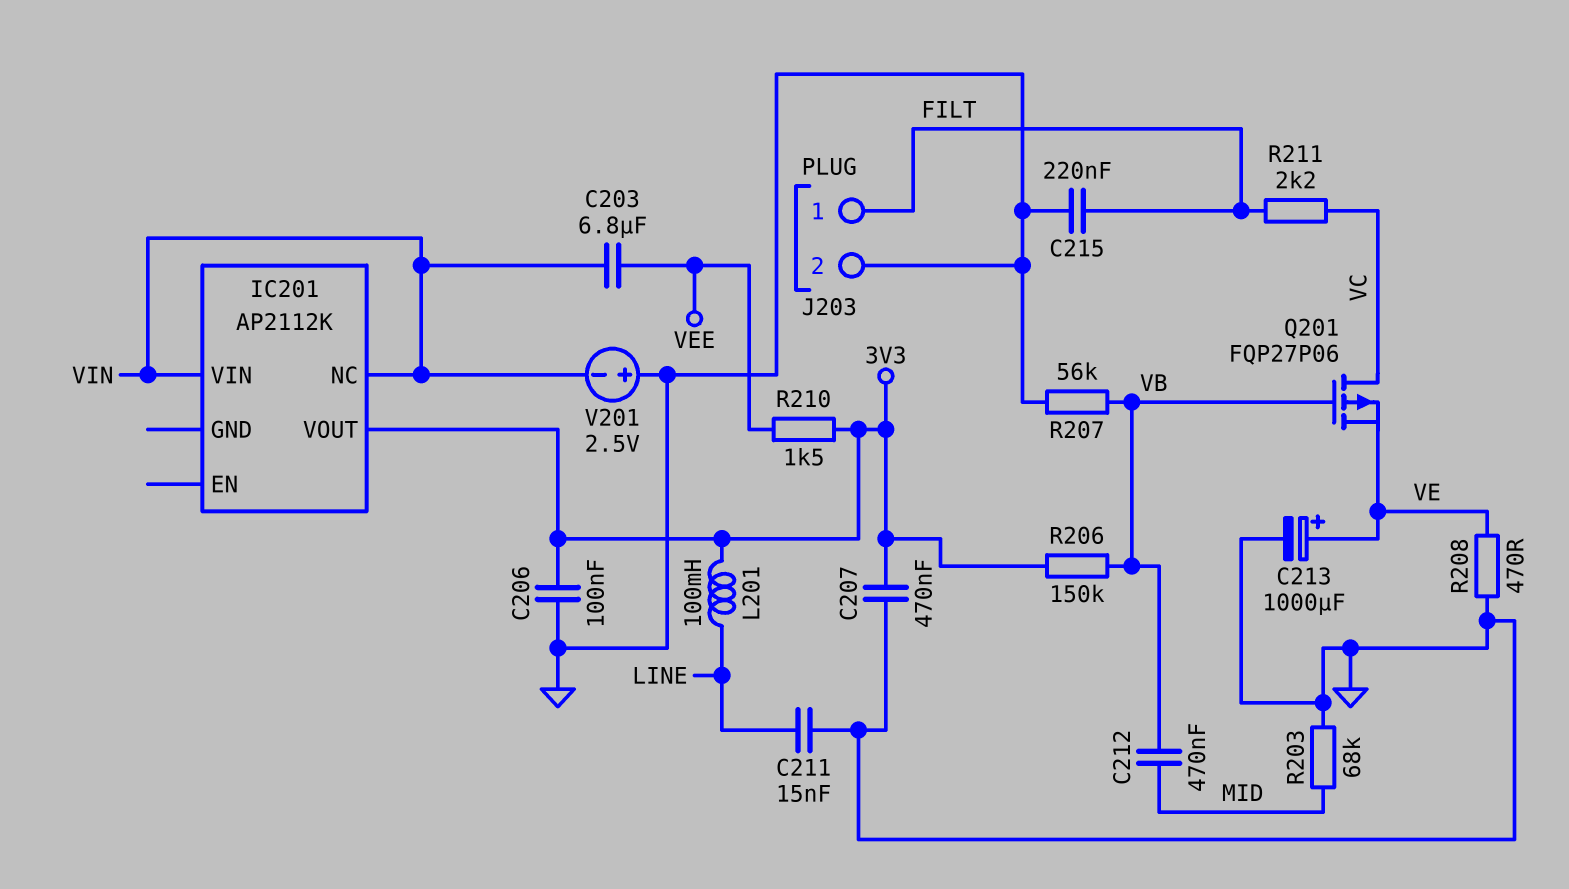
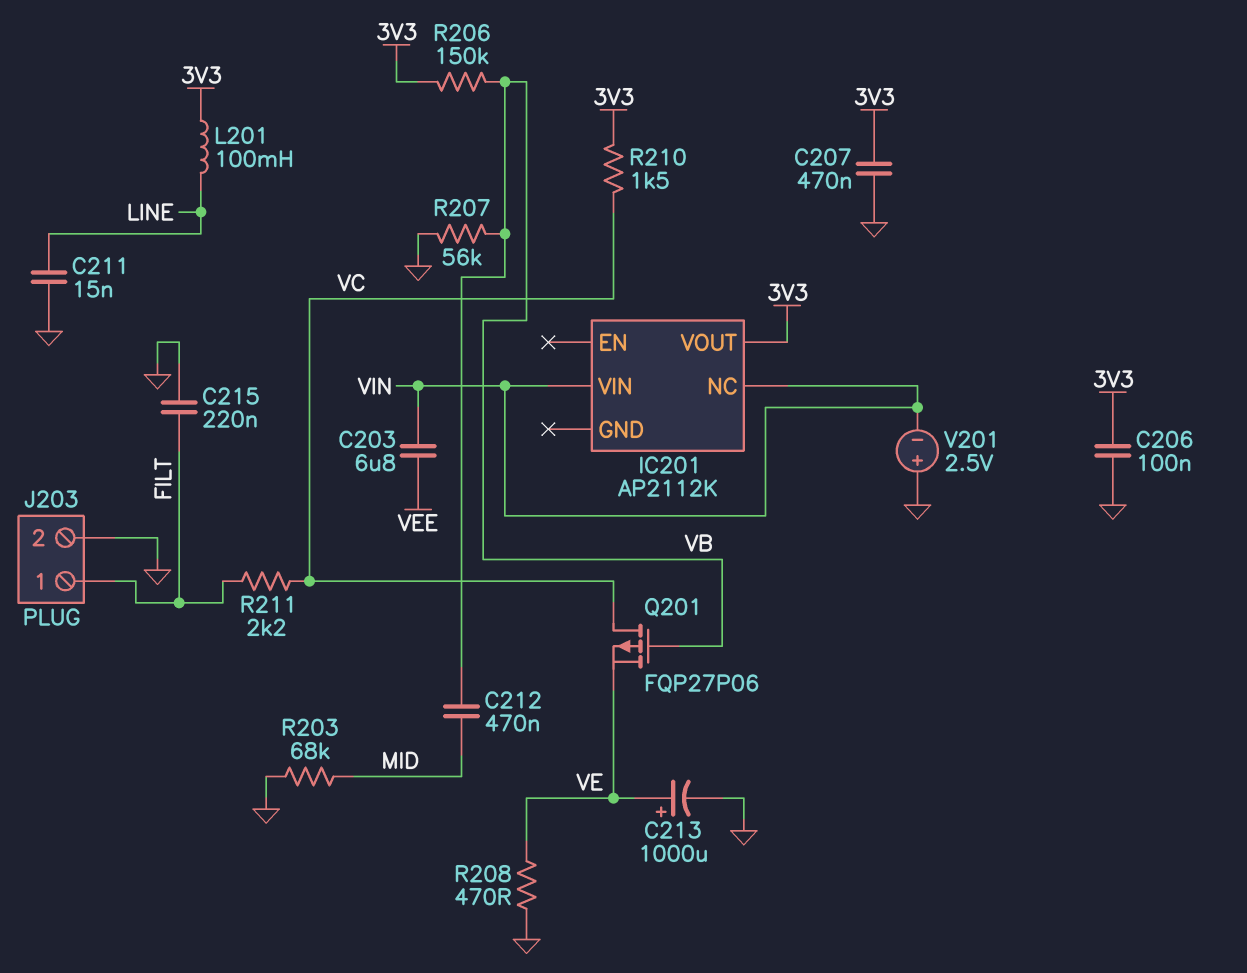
R210: 1.5k (3V3, VEE) -> 1.5k (3V3, VC)

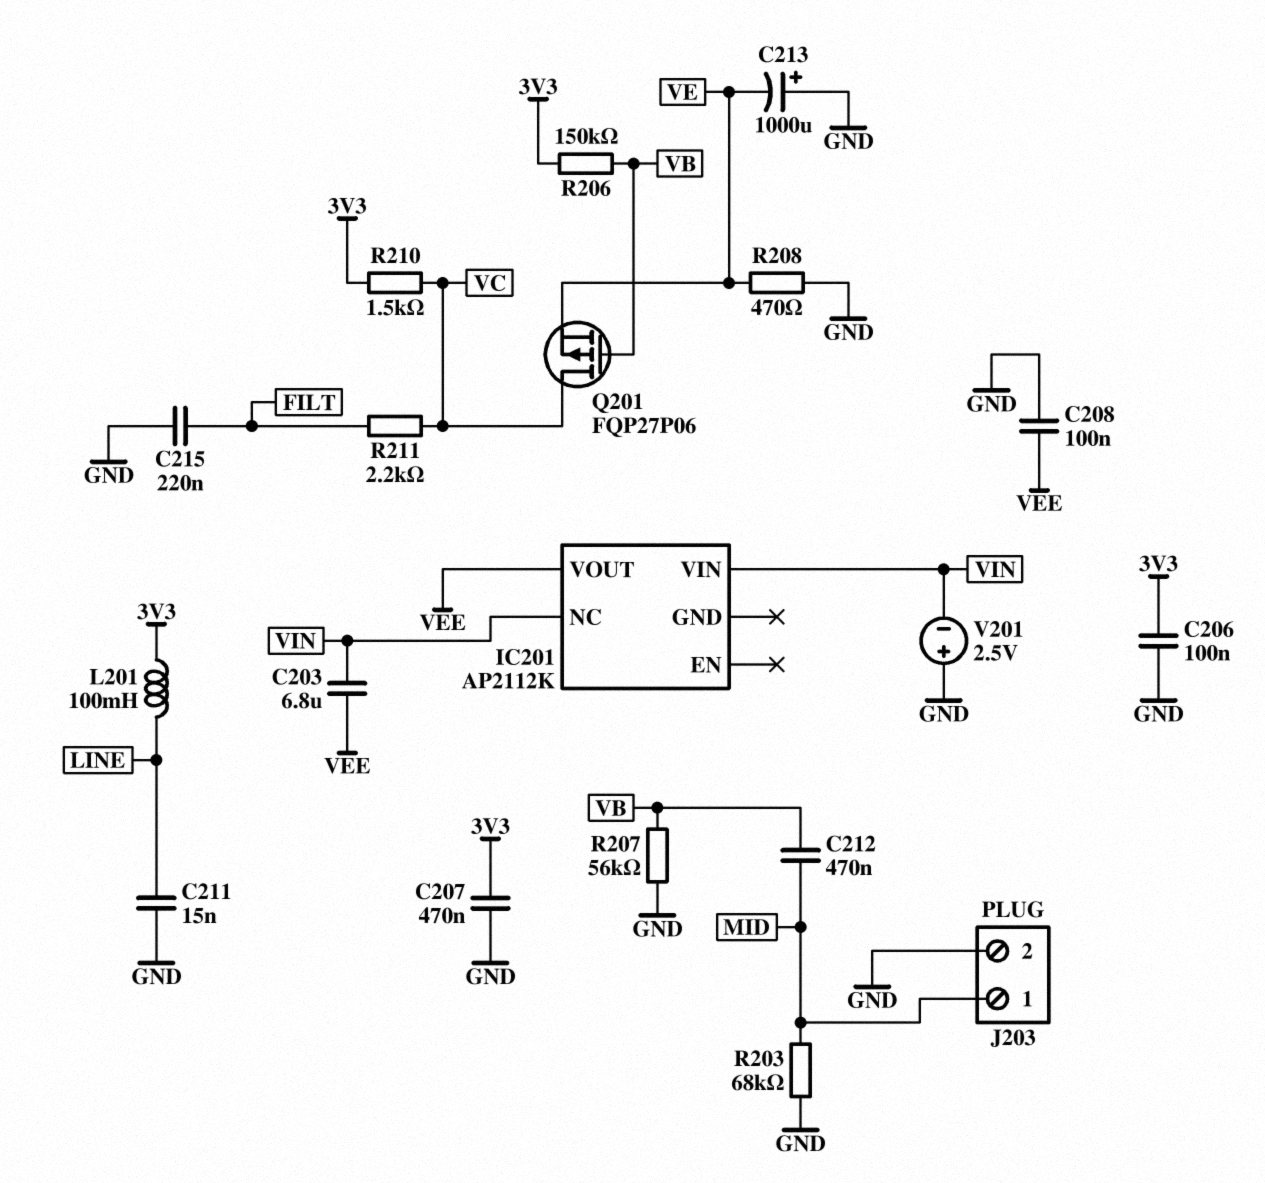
C208: none -> 100nF (GND, VEE)
C213: 1000uF (plus VE, minus GND) -> 1000uF (plus GND, minus VE)
IC201 pin VOUT: 3V3 -> VEE
J203 pin 1: FILT -> MID

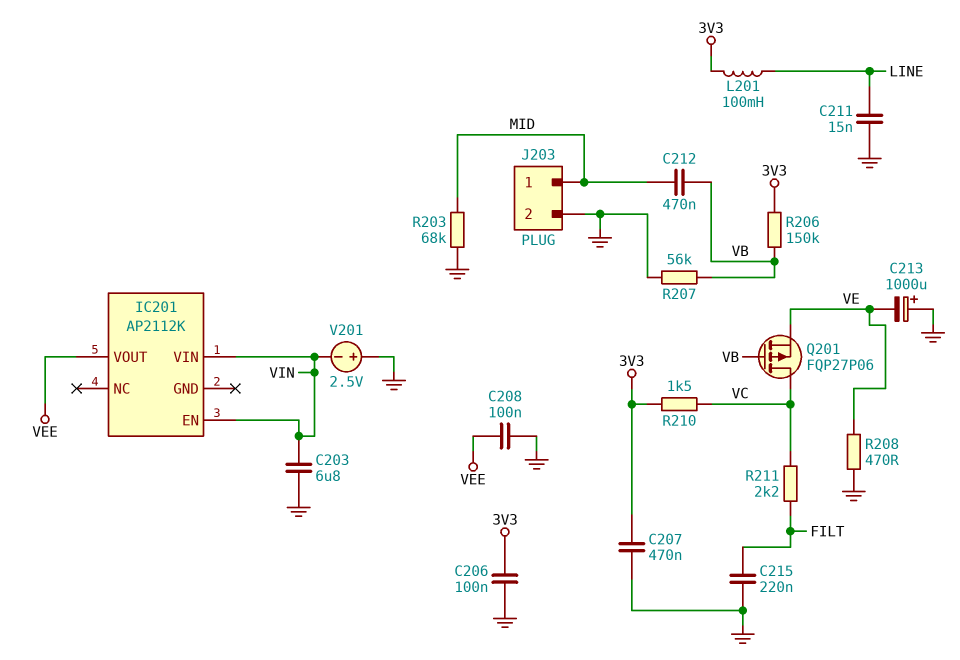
C203: 6.8uF (VEE, VIN) -> 6.8uF (GND, VIN)
IC201 pin EN: none -> VIN
IC201 pin NC: VIN -> none

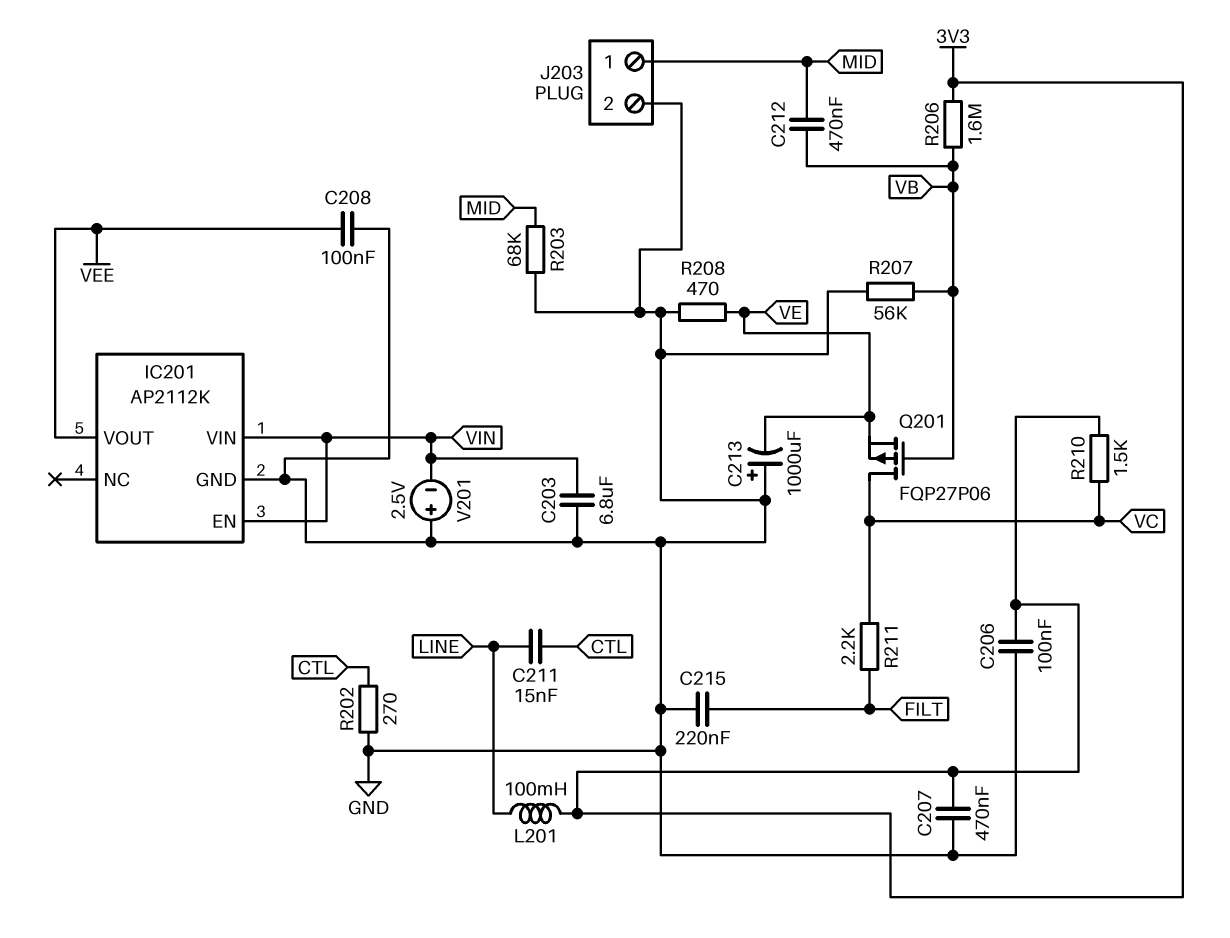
C211: 15nF (GND, LINE) -> 15nF (CTL, LINE)
IC201 pin GND: none -> GND
R202: none -> 270 (CTL, GND)
R206: 150k (3V3, VB) -> 1.6M (3V3, VB)

